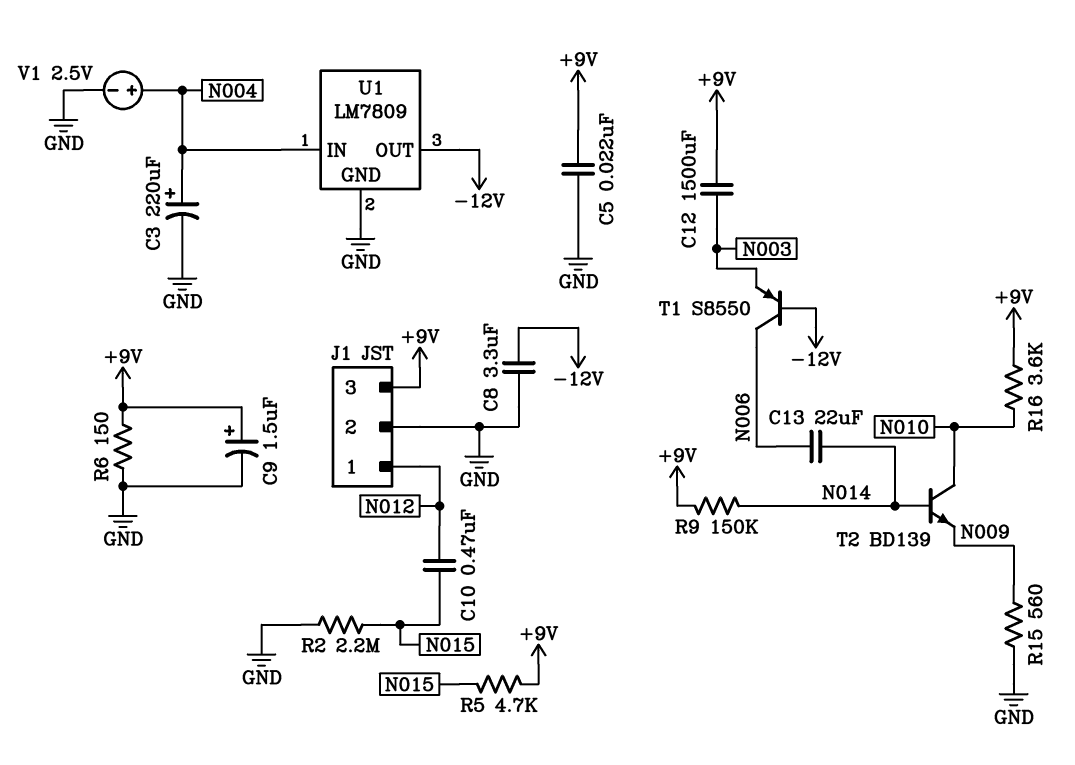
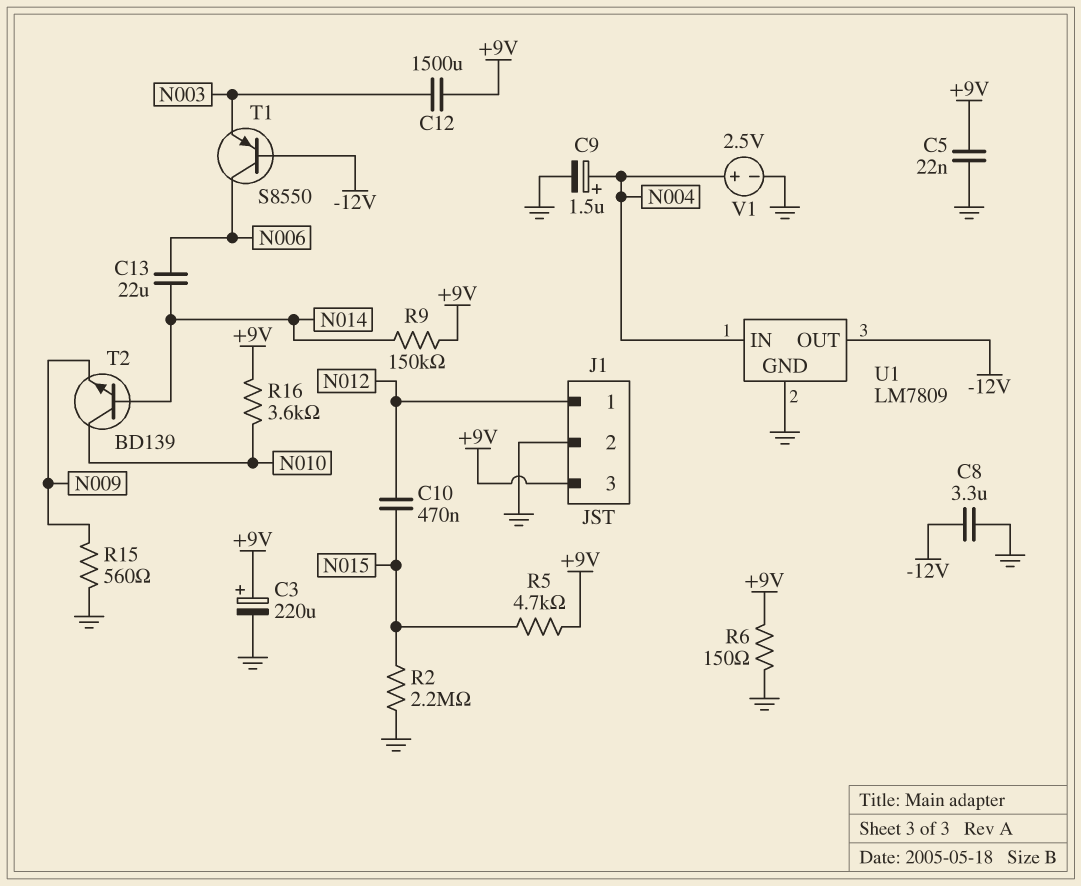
C3: 220uF (plus N004, minus GND) -> 220uF (plus +9V, minus GND)
C9: 1.5uF (plus +9V, minus GND) -> 1.5uF (plus N004, minus GND)

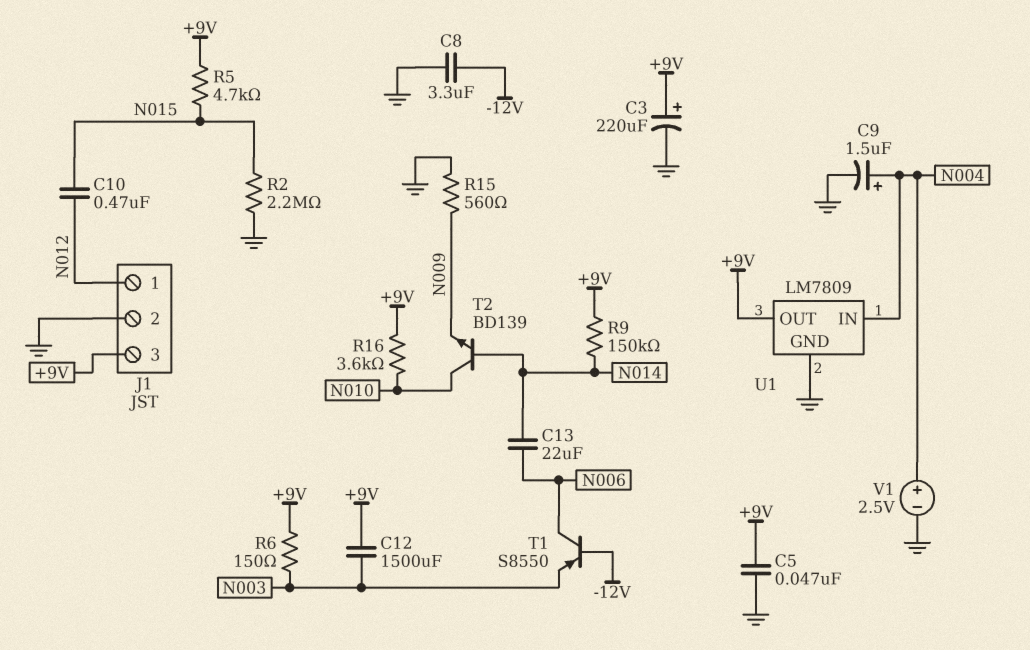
C5: 22nF (+9V, GND) -> 47nF (+9V, GND)
R6: 150 (+9V, GND) -> 150 (+9V, N003)
U1 pin OUT: -12V -> +9V

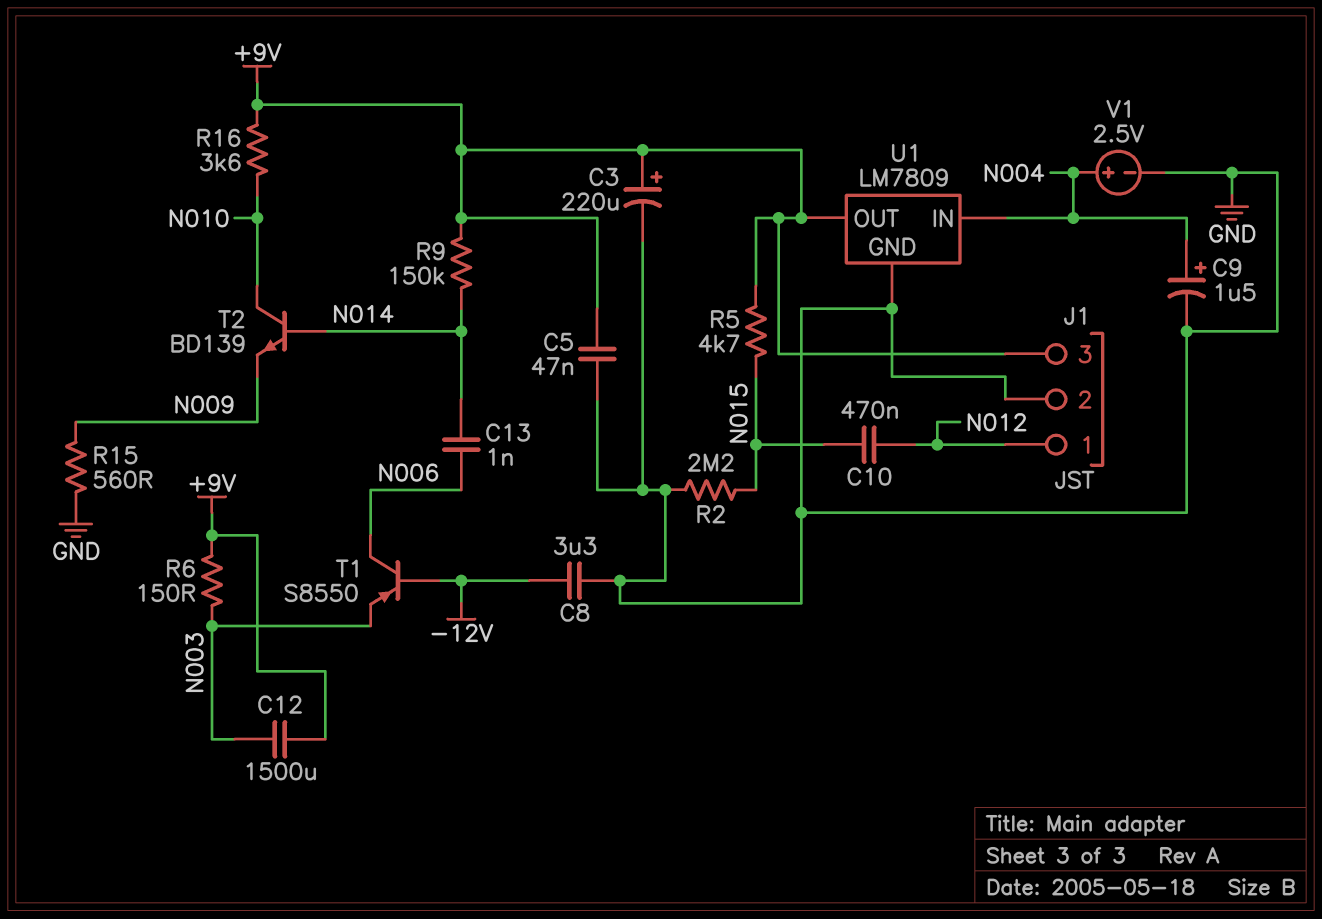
C13: 22uF (N006, N014) -> 1nF (N006, N014)

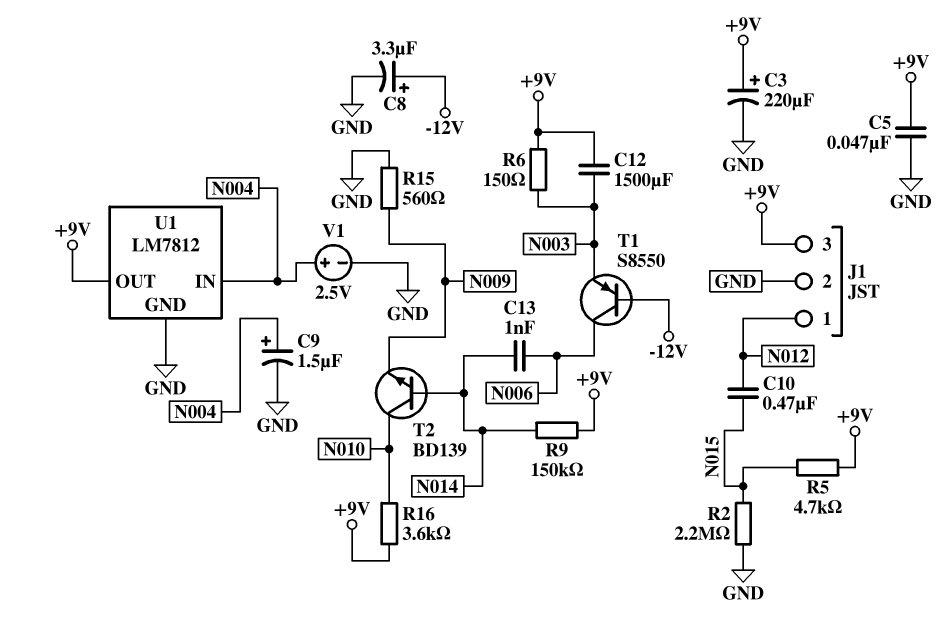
C8: 3.3uF (-12V, GND) -> 3.3uF (plus -12V, minus GND)
U1: LM7809 -> LM7812

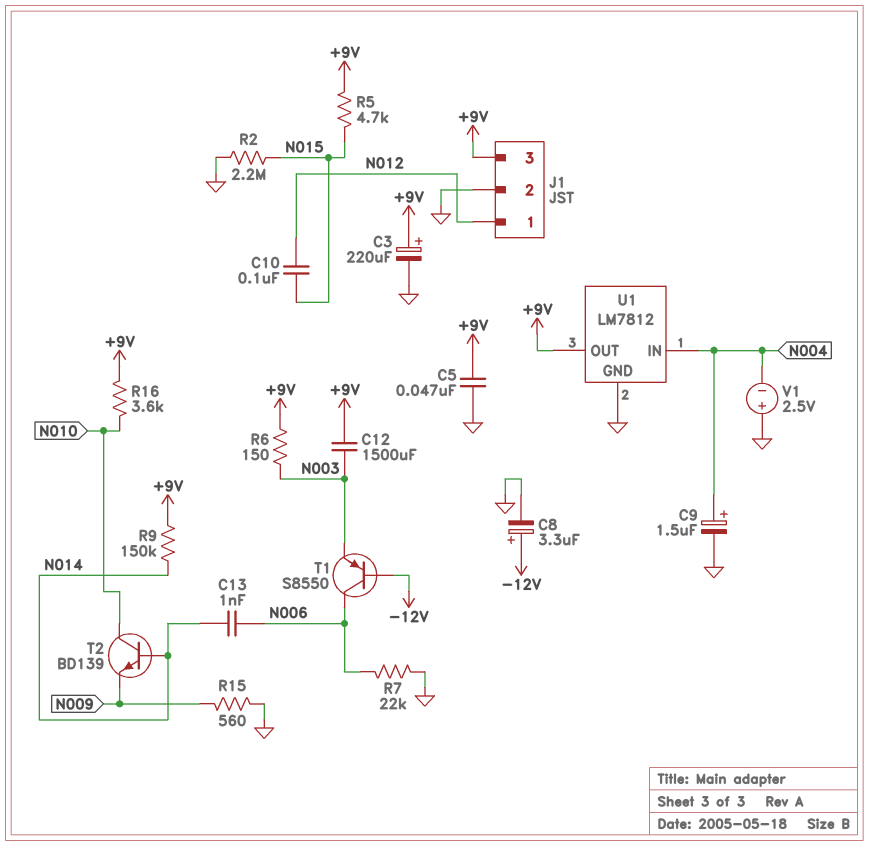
C10: 470nF (N012, N015) -> 100nF (N012, N015)
R7: none -> 22k (GND, N006)
V1: 2.5V (plus N004, minus GND) -> 2.5V (plus GND, minus N004)

